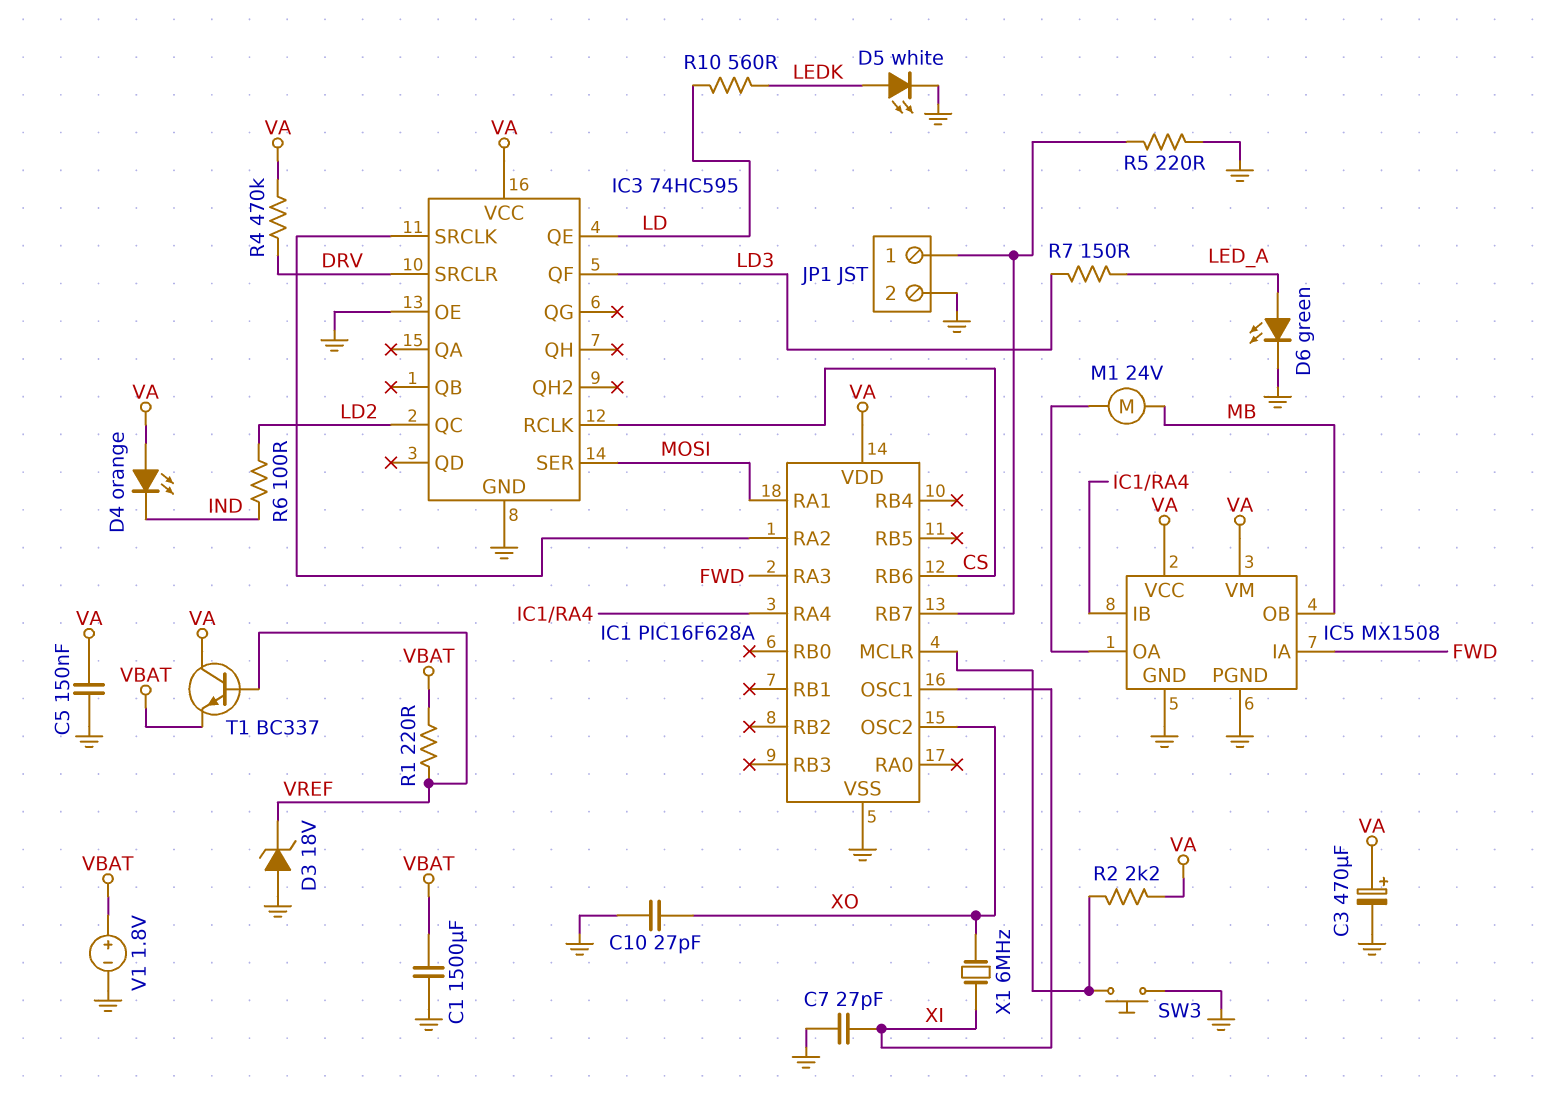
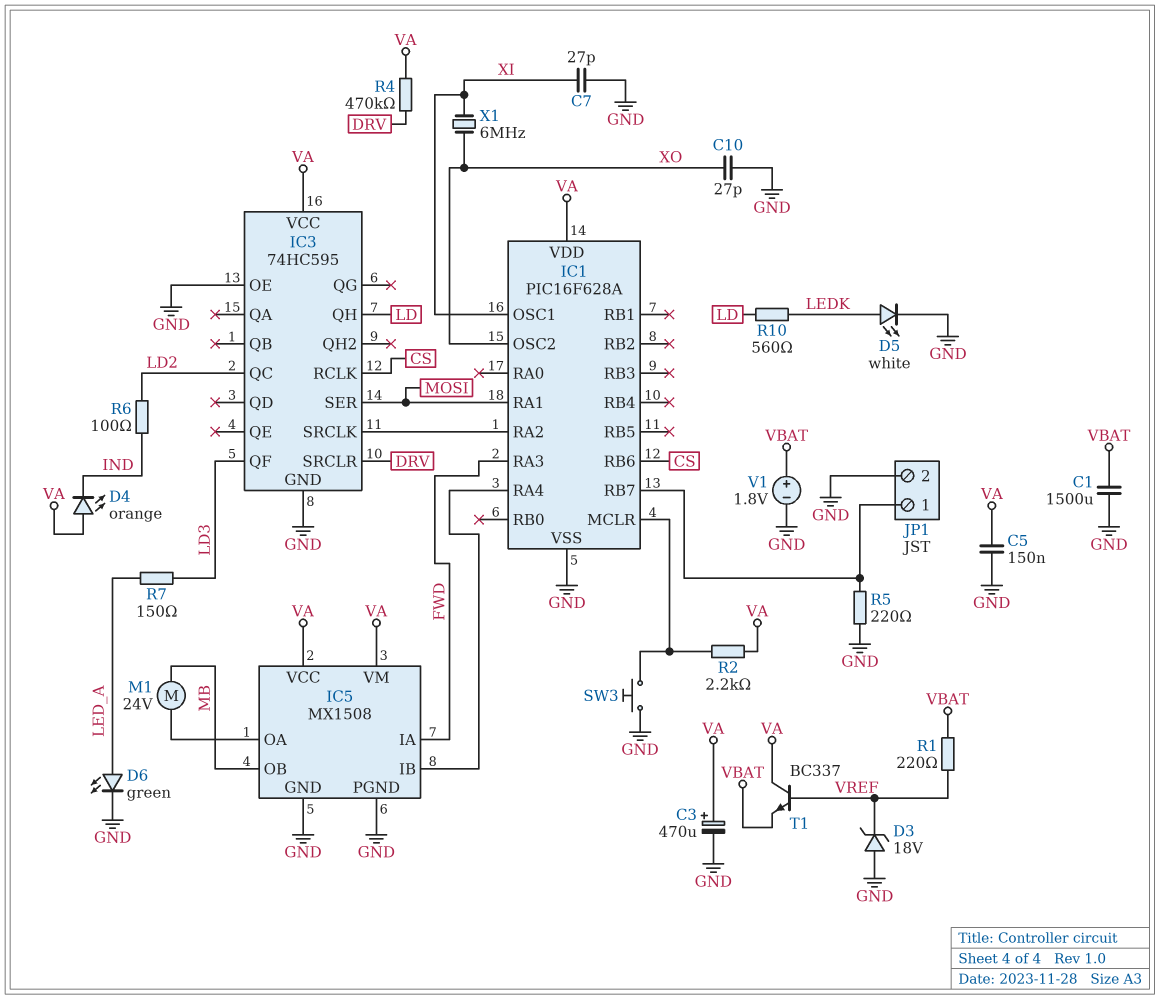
IC3 pin QE: LD -> none
IC3 pin QH: none -> LD

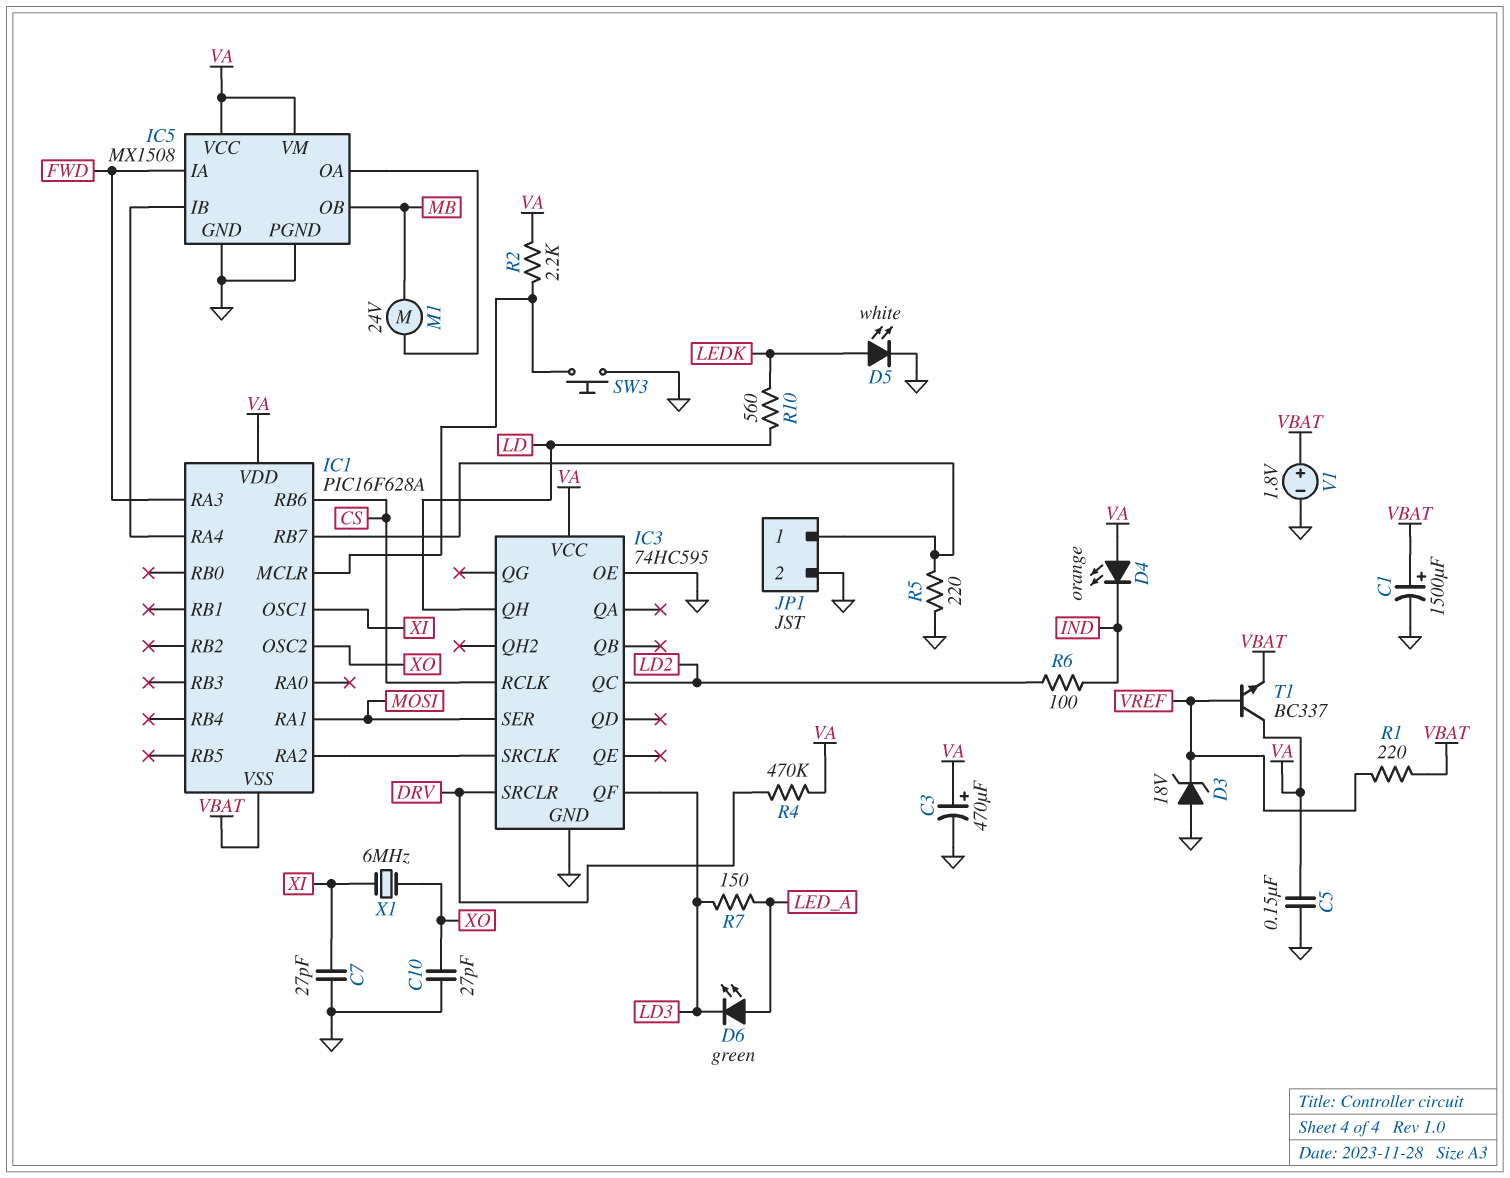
C1: 1500uF (GND, VBAT) -> 1500uF (plus VBAT, minus GND)
D6: LED green (A LED_A, K GND) -> LED green (A LED_A, K LD3)
IC1 pin VSS: GND -> VBAT

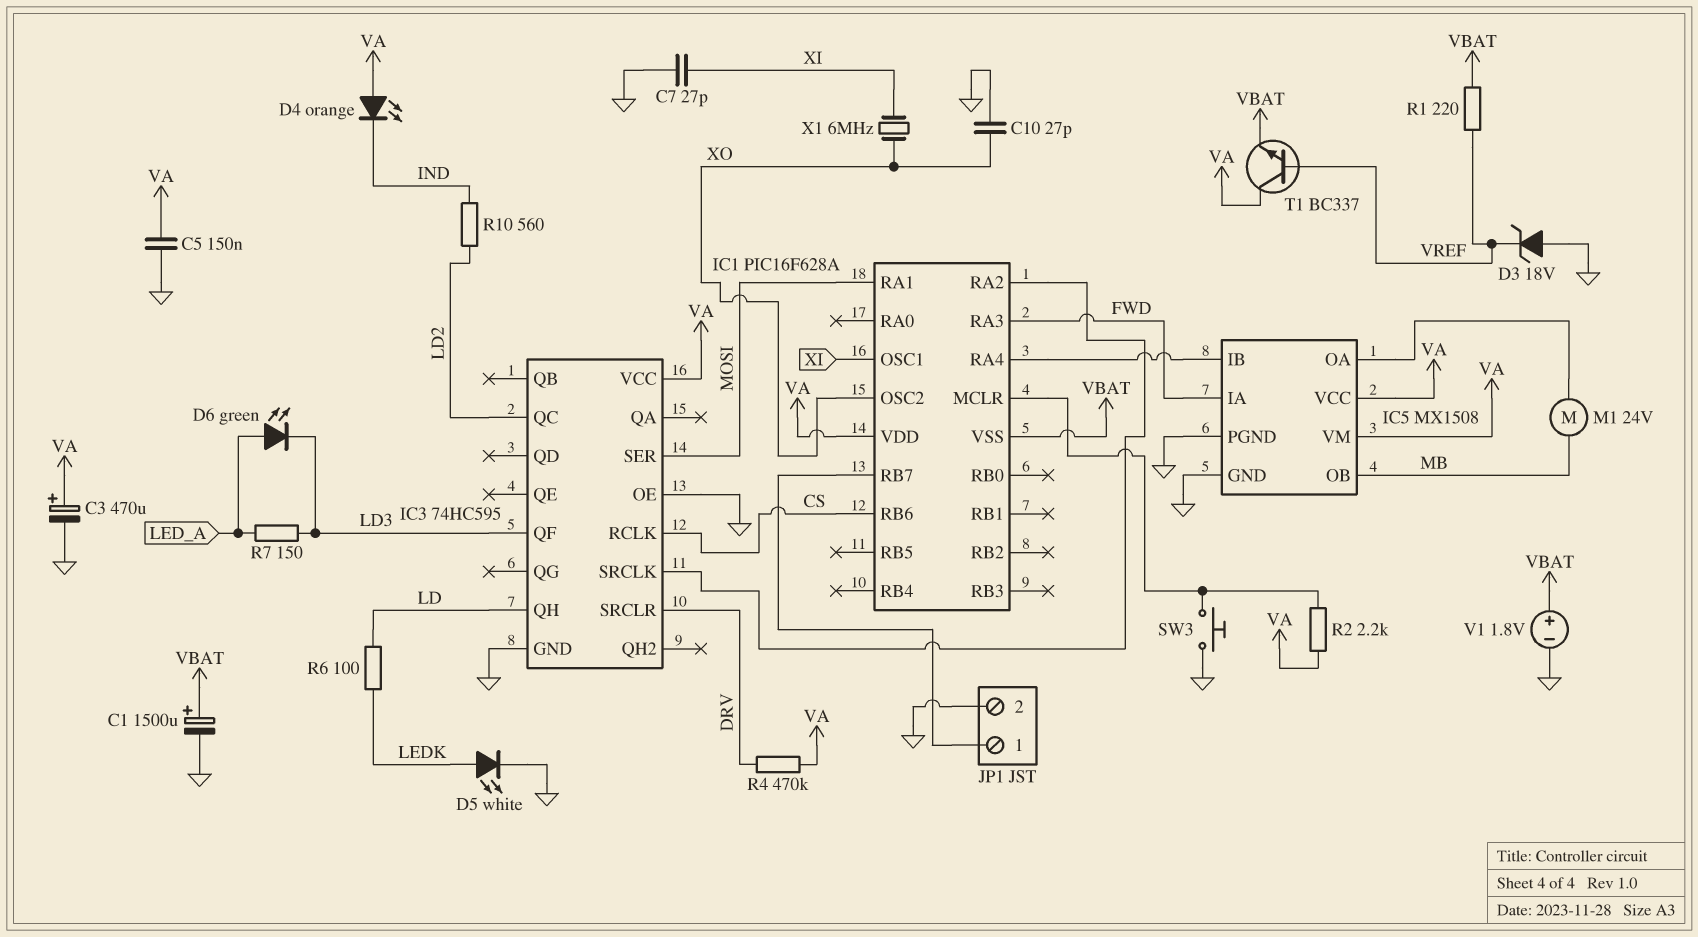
R5: 220 (GND, IC1/RB7) -> none
R6: 100 (IND, LD2) -> 100 (LD, LEDK)
R10: 560 (LD, LEDK) -> 560 (IND, LD2)

